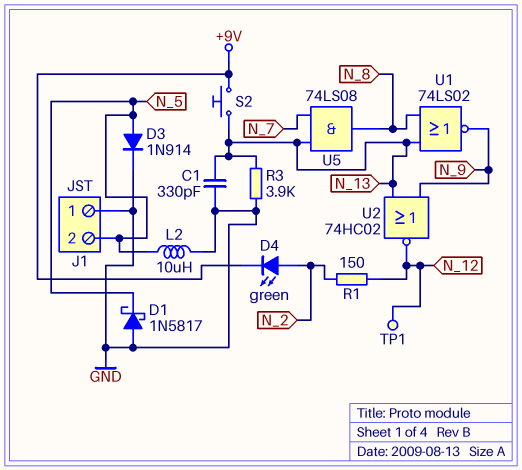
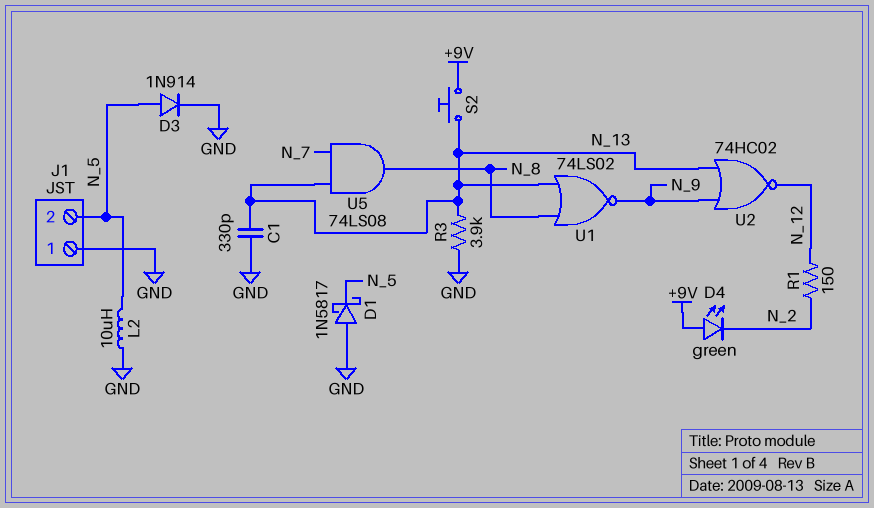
D4: LED green (A N_2, K +9V) -> LED green (A +9V, K N_2)
TP1: test point (N_12) -> none

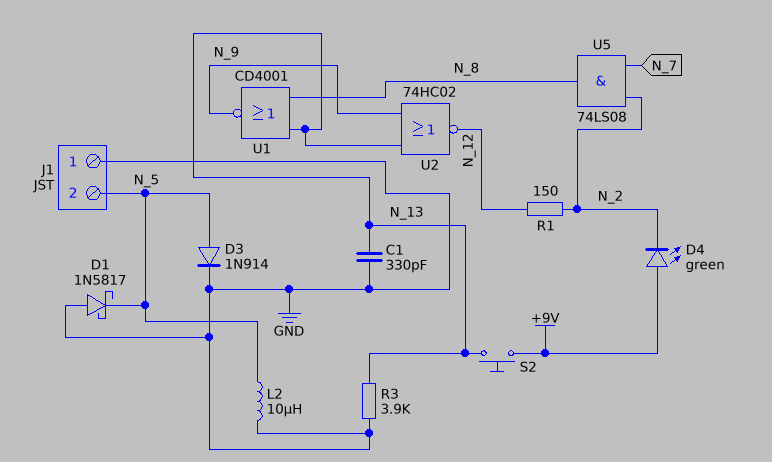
U1: NOR 74LS02 (in N_8, in N_13, out N_9) -> NOR CD4001 (in N_8, in N_13, out N_9)
U5: AND 74LS08 (in N_7, in N_13, out N_8) -> AND 74LS08 (in N_2, in N_7, out N_8)

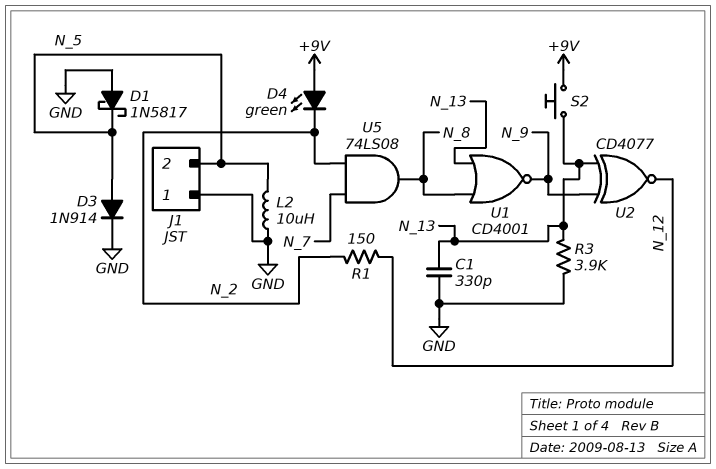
U2: NOR 74HC02 (in N_9, in N_13, out N_12) -> XNOR CD4077 (in N_9, in N_13, out N_12)

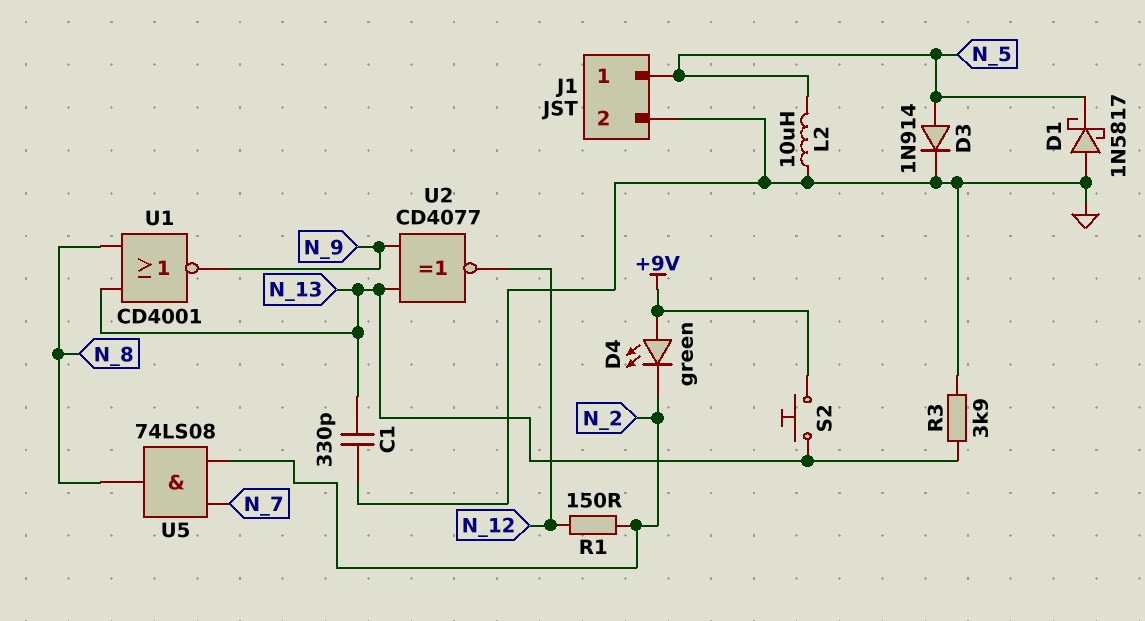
J1 pin 1: GND -> N_5
J1 pin 2: N_5 -> GND

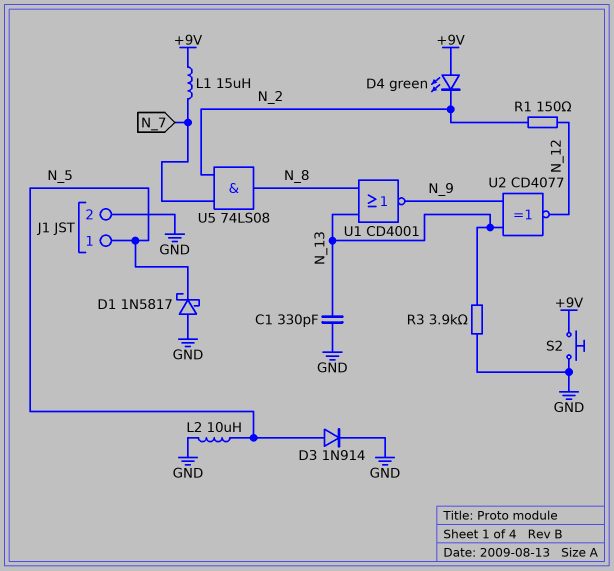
L1: none -> 15uH (+9V, N_7)
S2: button (+9V, N_13) -> button (+9V, GND)

